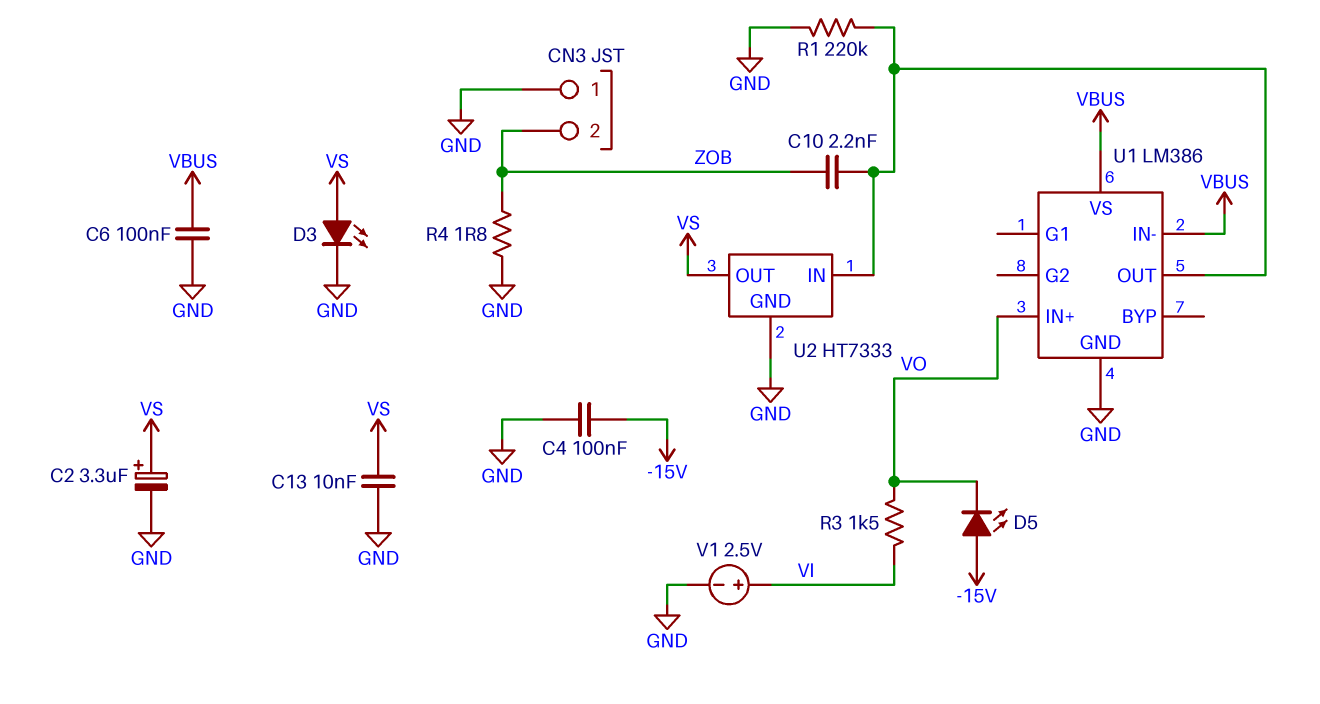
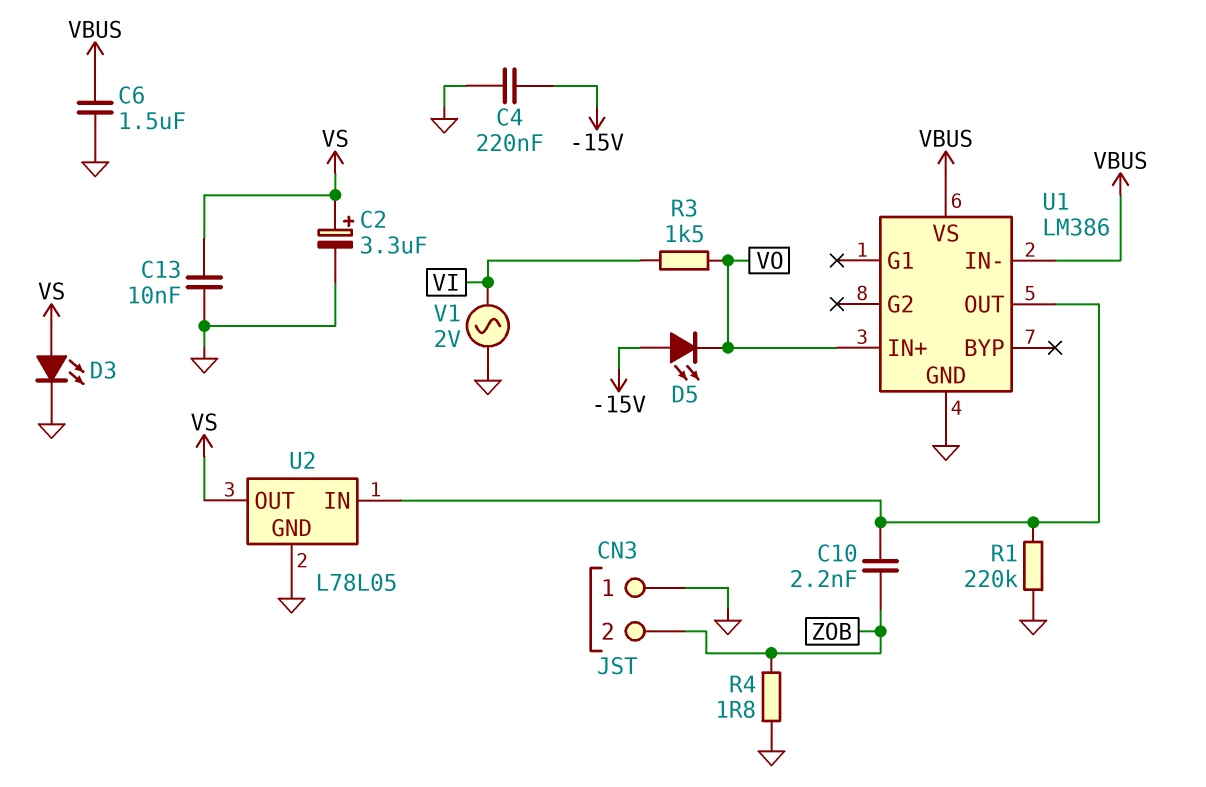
C4: 100nF (-15V, GND) -> 220nF (-15V, GND)
C6: 100nF (GND, VBUS) -> 1.5uF (GND, VBUS)
U2: HT7333 -> L78L05
V1: 2.5V (plus VI, minus GND) -> AC 2V (GND, VI)

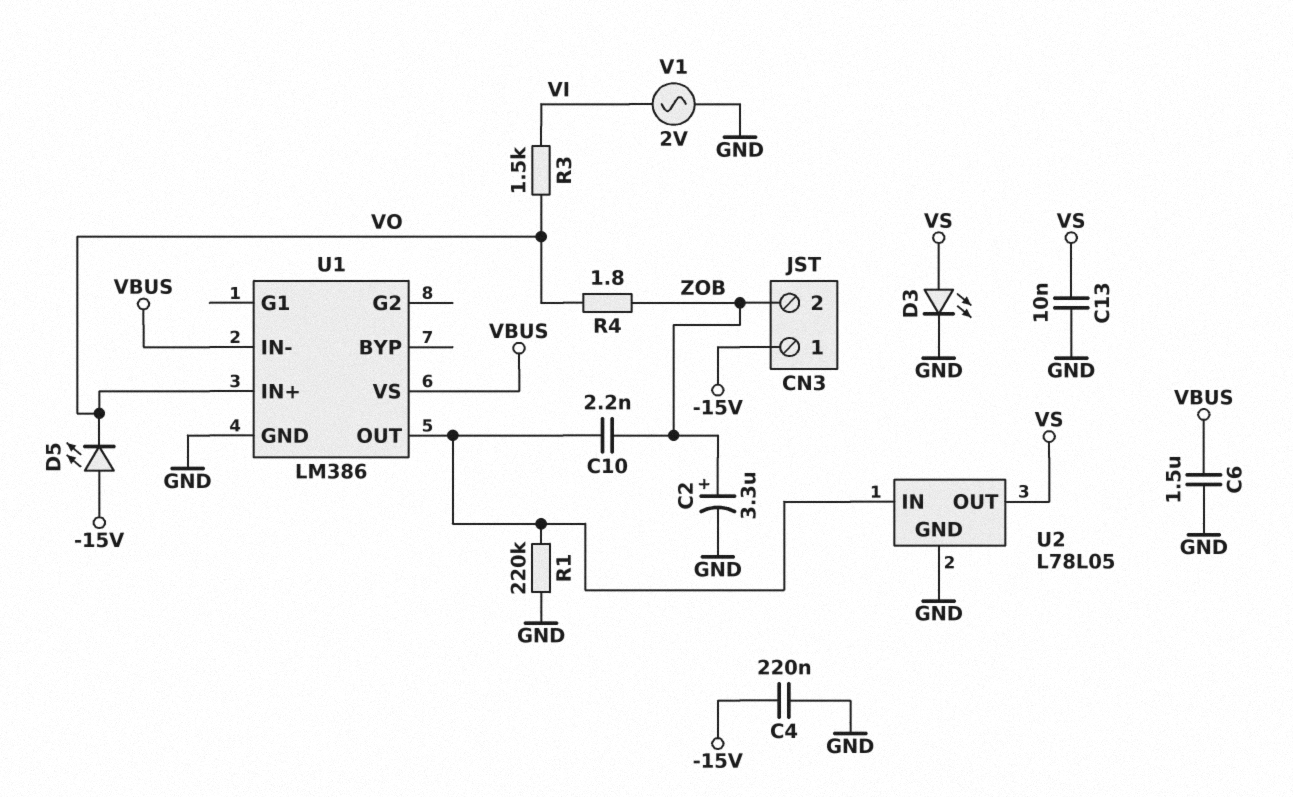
C2: 3.3uF (plus VS, minus GND) -> 3.3uF (plus ZOB, minus GND)
CN3 pin 1: GND -> -15V
R4: 1.8 (GND, ZOB) -> 1.8 (VO, ZOB)

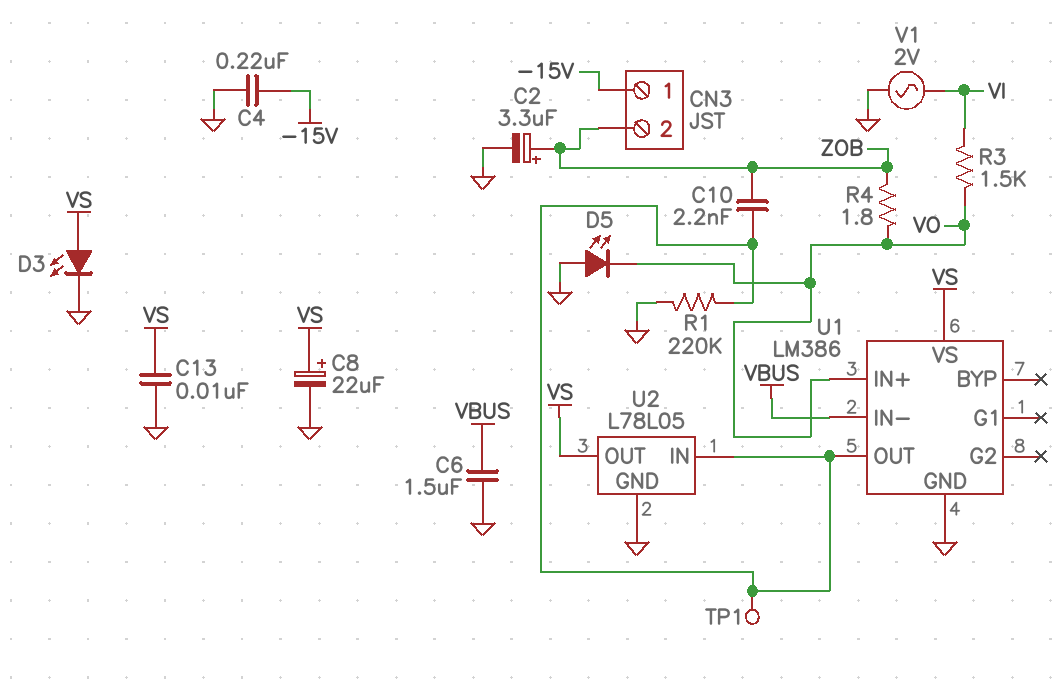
C8: none -> 22uF (plus VS, minus GND)
D5: LED (A -15V, K VO) -> LED (A GND, K VO)
TP1: none -> test point (U1/OUT)
U1 pin VS: VBUS -> VS

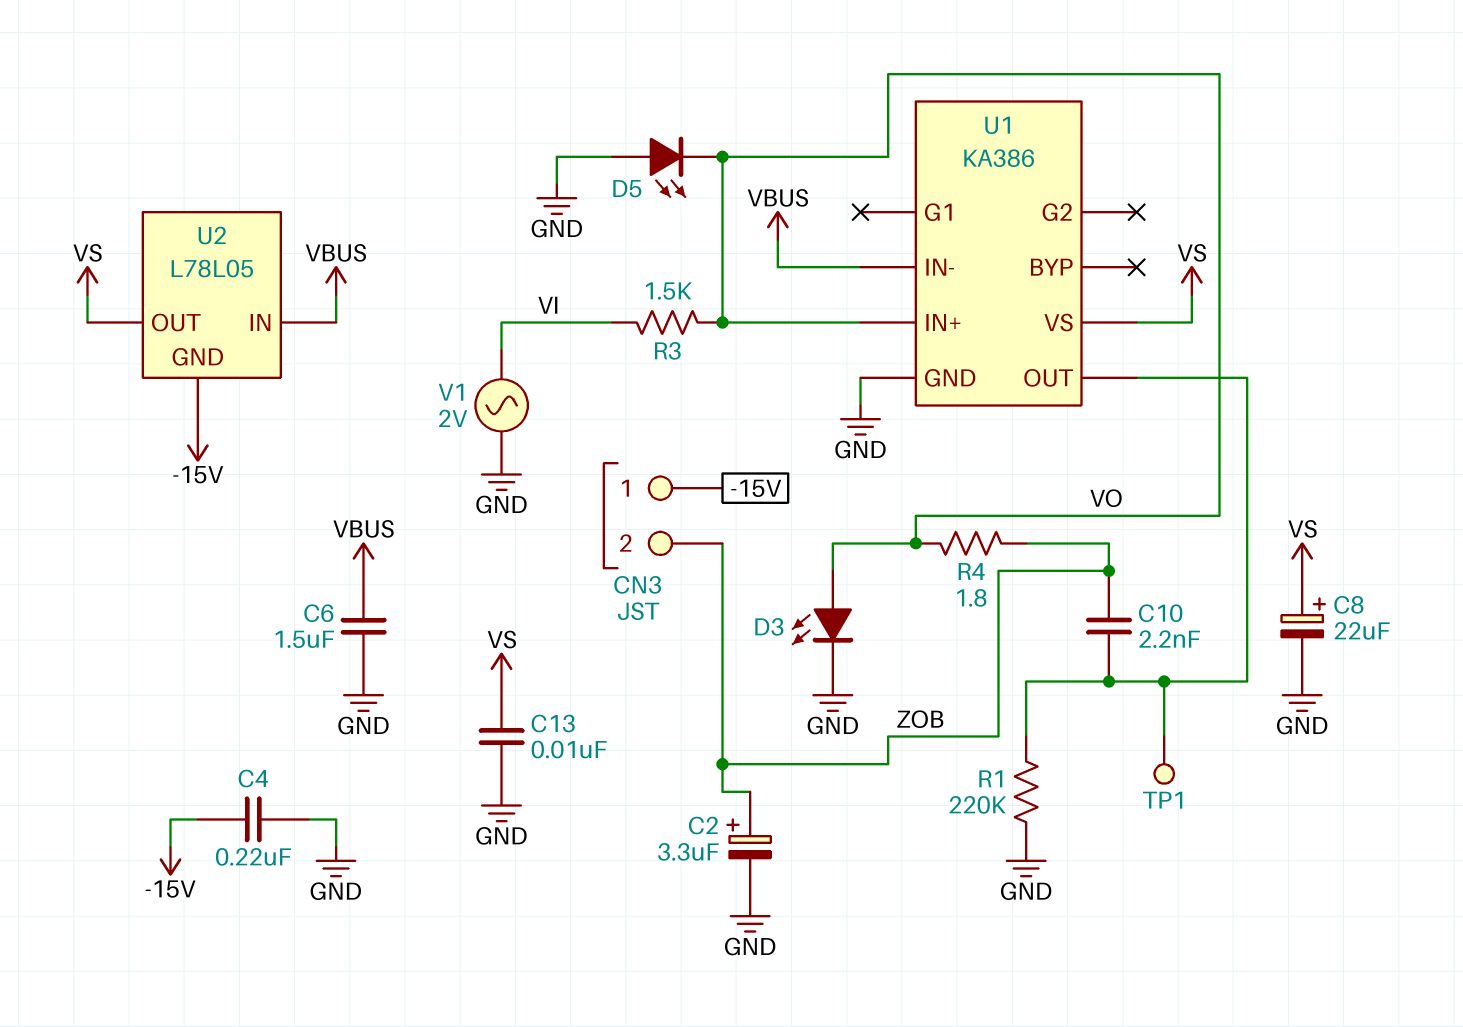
D3: LED (A VS, K GND) -> LED (A VO, K GND)
U1: LM386 -> KA386
U2 pin GND: GND -> -15V
U2 pin IN: U1/OUT -> VBUS

